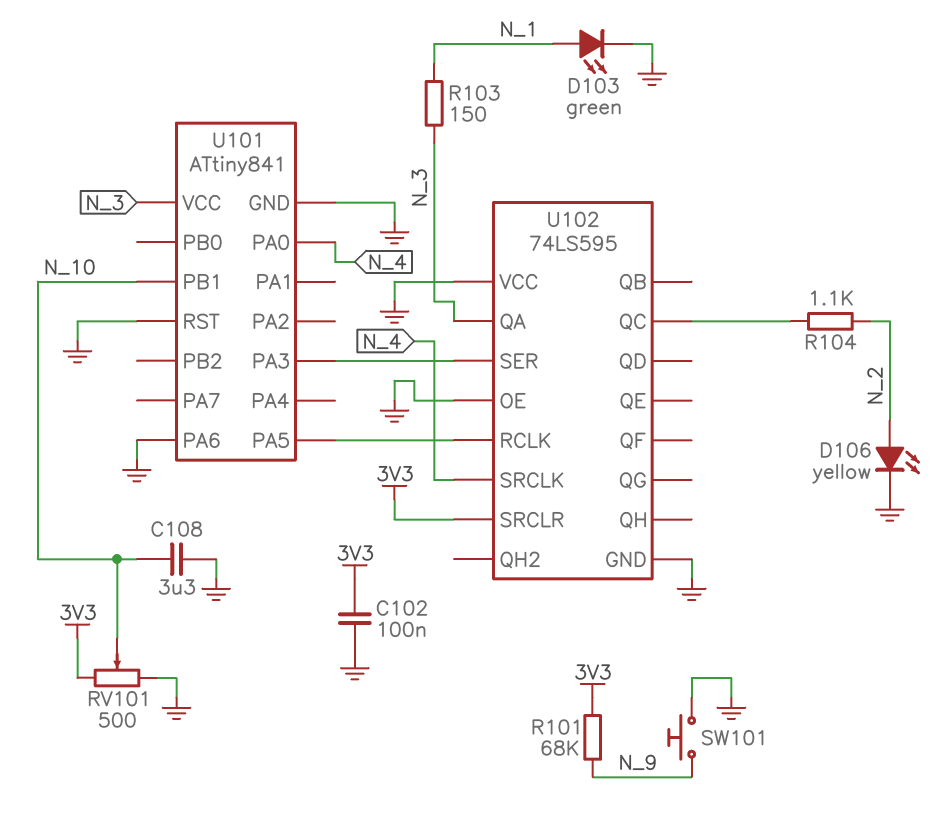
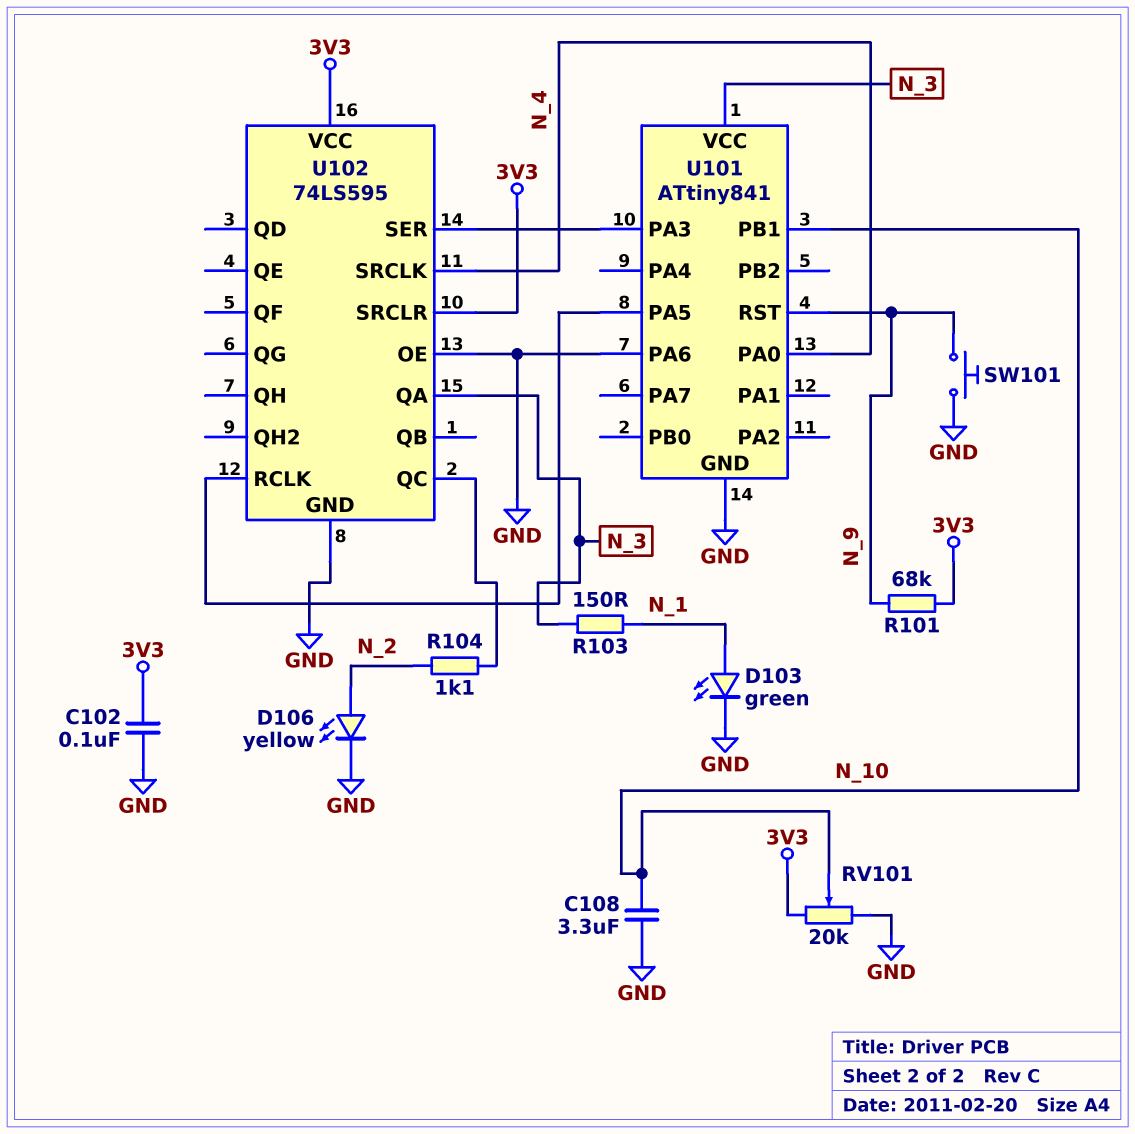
RV101: 500 (3V3, GND, wiper N_10) -> 20k (3V3, GND, wiper N_10)
U101 pin RST: GND -> N_9
U102 pin VCC: GND -> 3V3

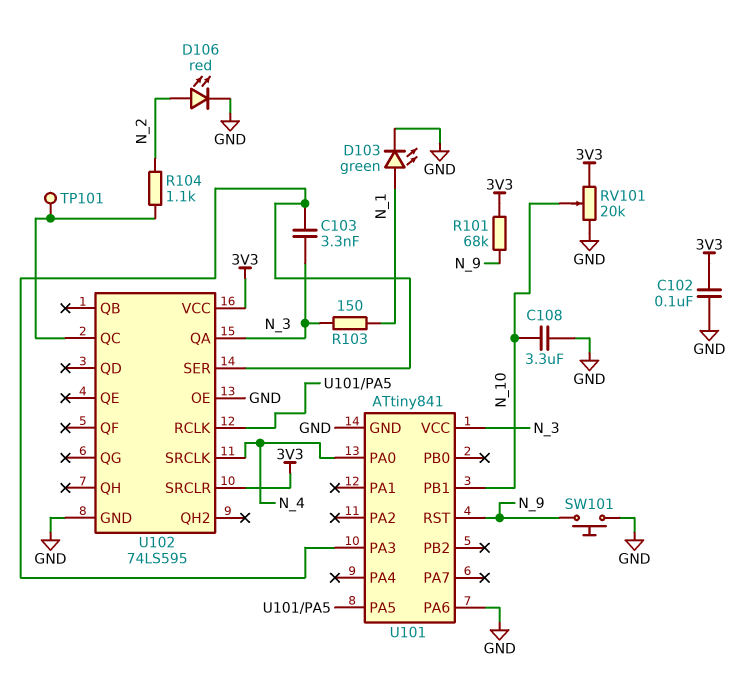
C103: none -> 3.3nF (N_3, U101/PA3)
D106: LED yellow (A N_2, K GND) -> LED red (A N_2, K GND)
TP101: none -> test point (U102/QC)

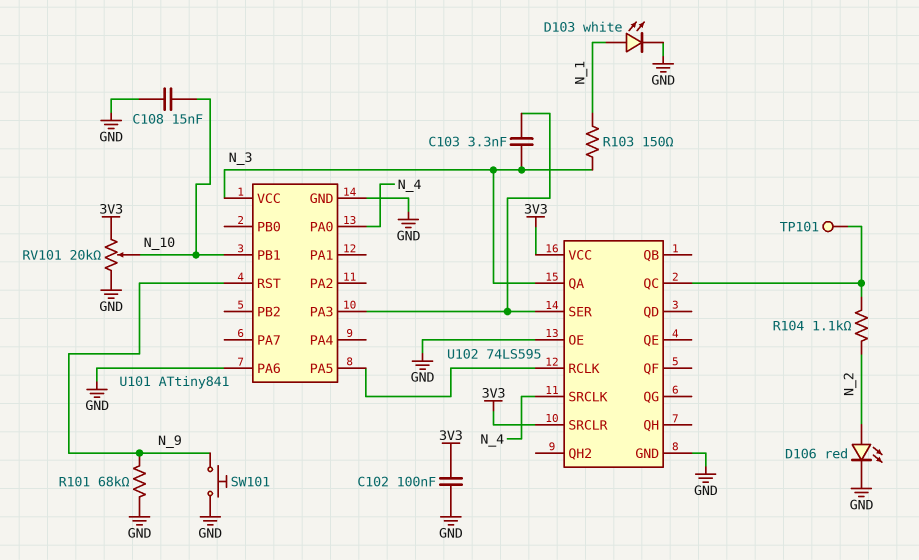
C108: 3.3uF (GND, N_10) -> 15nF (GND, N_10)
D103: LED green (A N_1, K GND) -> LED white (A N_1, K GND)
R101: 68k (3V3, N_9) -> 68k (GND, N_9)

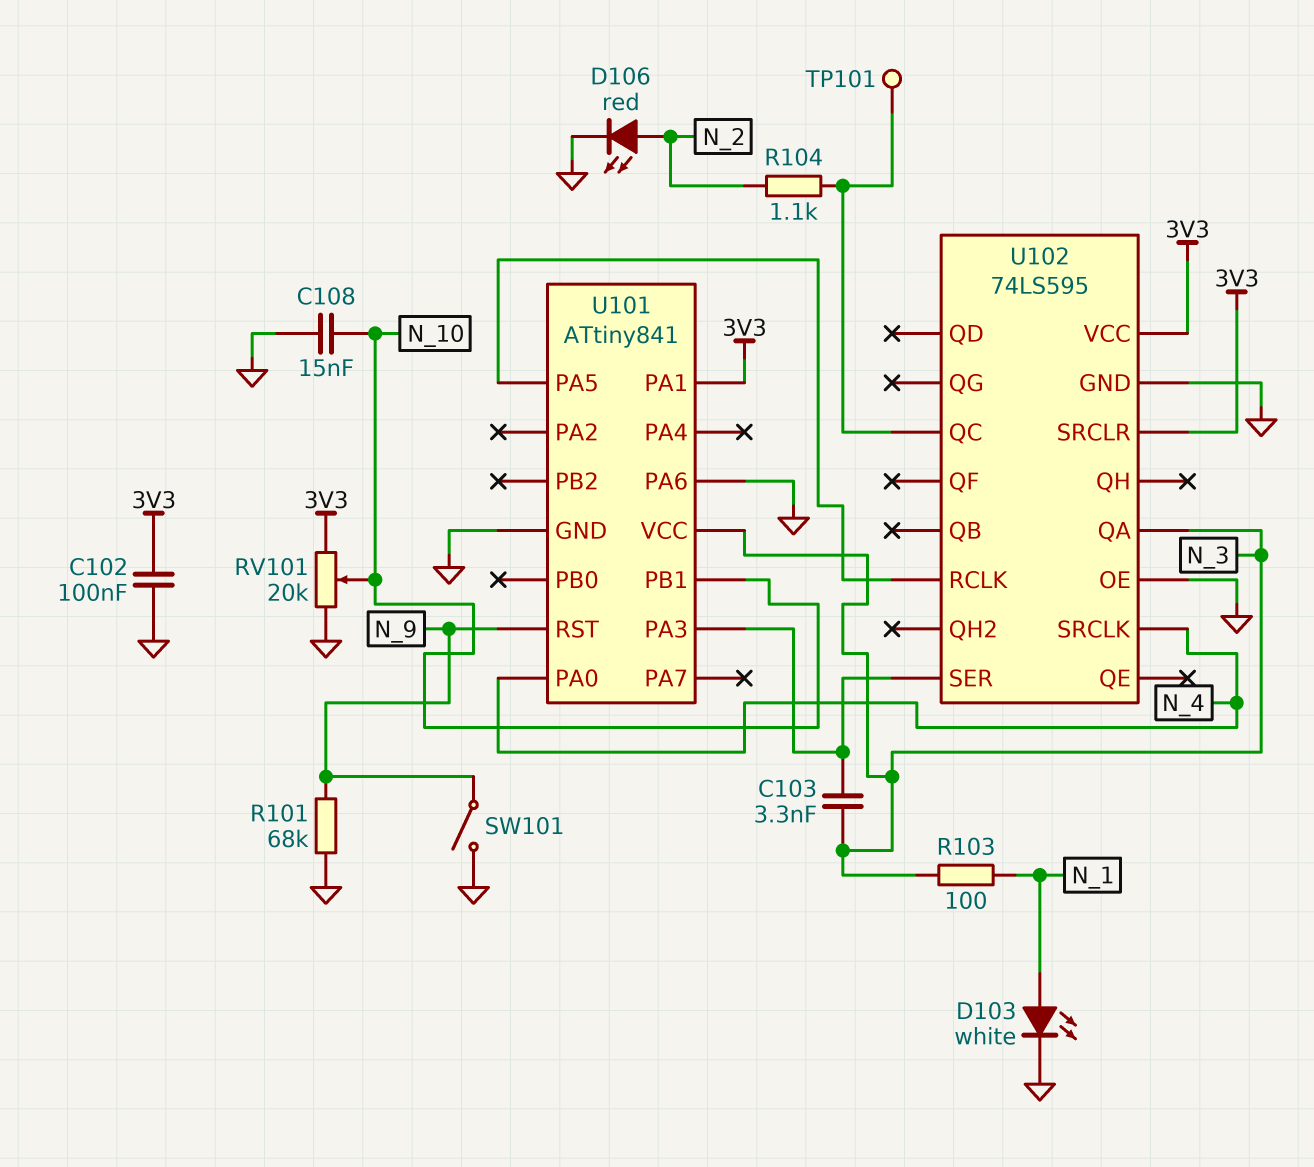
R103: 150 (N_1, N_3) -> 100 (N_1, N_3)
SW101: button (GND, N_9) -> switch (GND, N_9)
U101 pin PA1: none -> 3V3

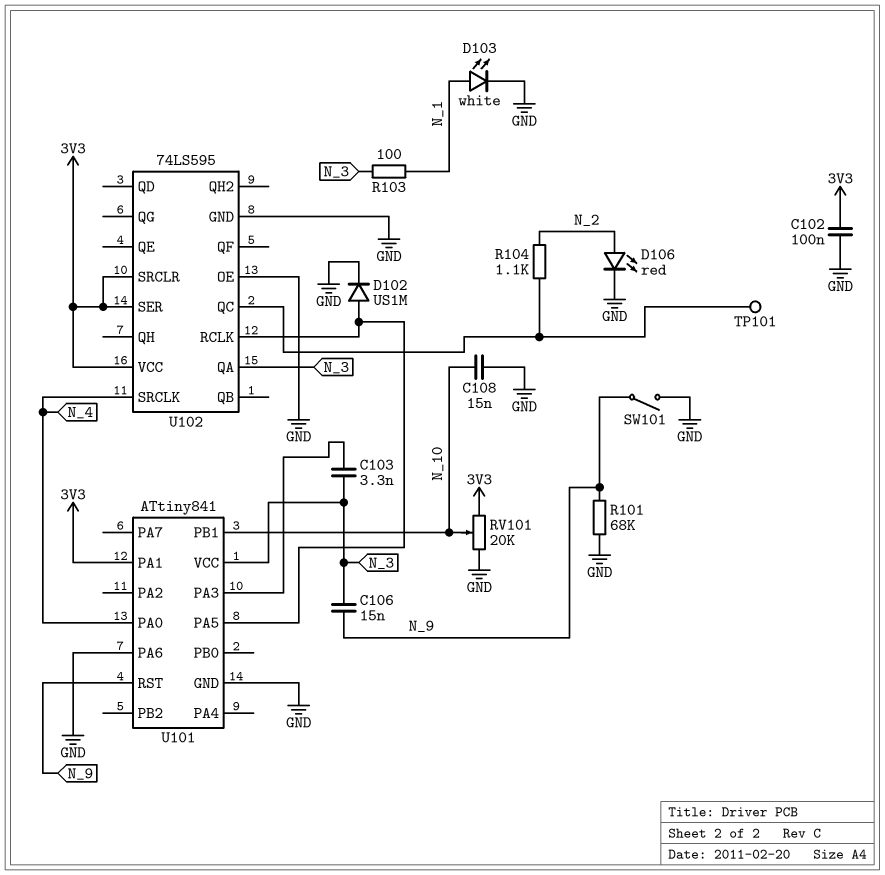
C106: none -> 15nF (N_3, N_9)
D102: none -> diode US1M (A U101/PA5, K GND)
U102 pin SER: U101/PA3 -> 3V3

